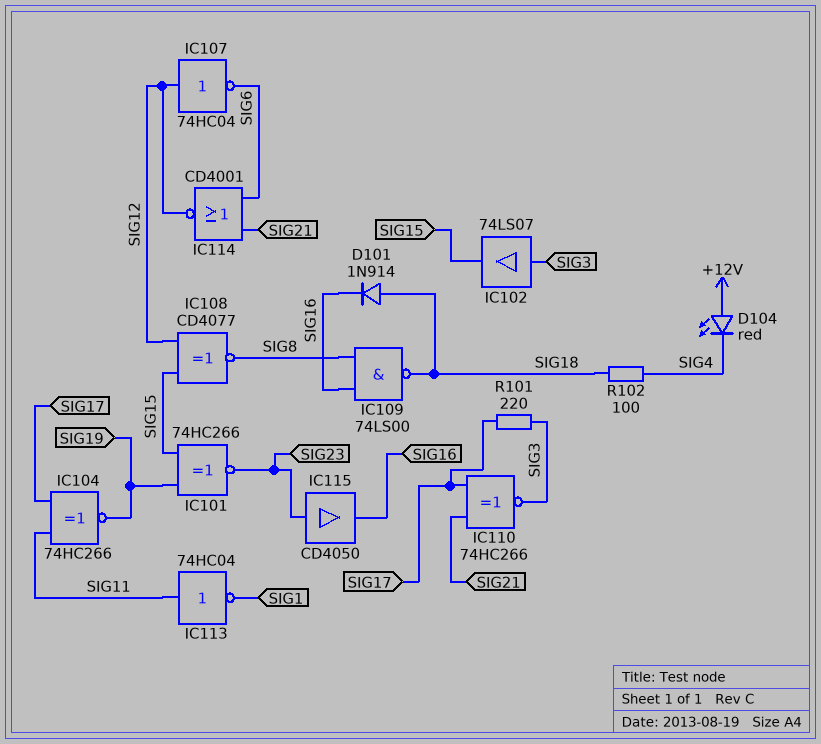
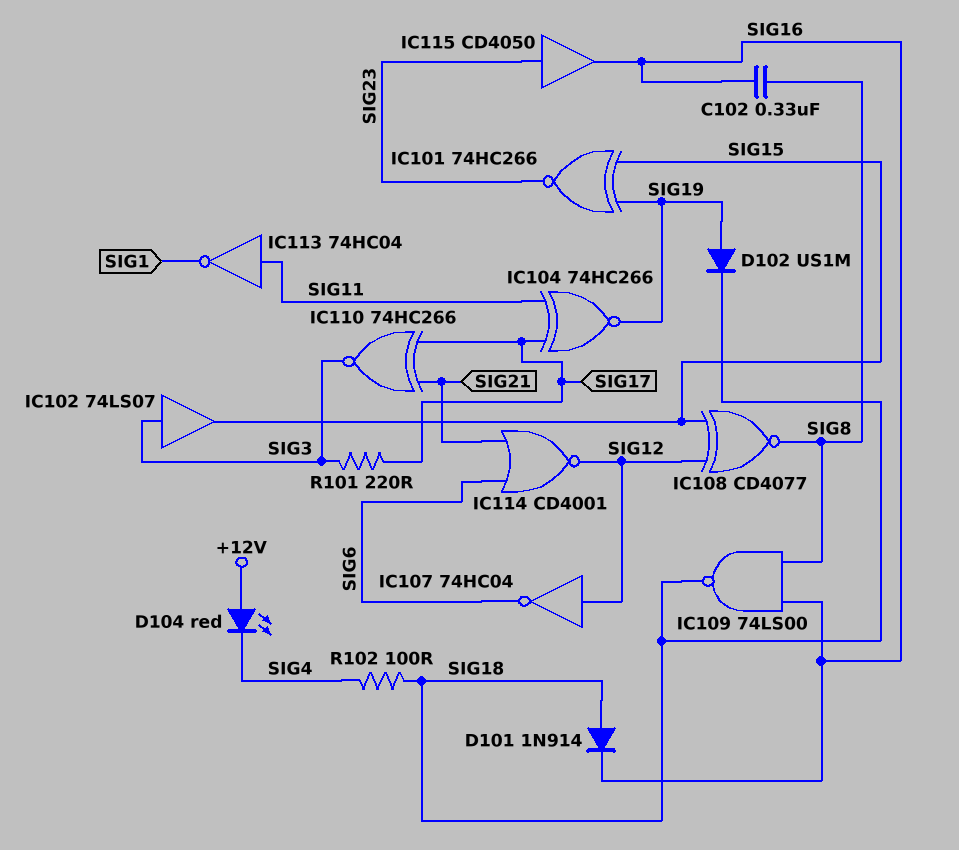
C102: none -> 330nF (SIG8, SIG16)
D102: none -> diode US1M (A SIG19, K SIG18)

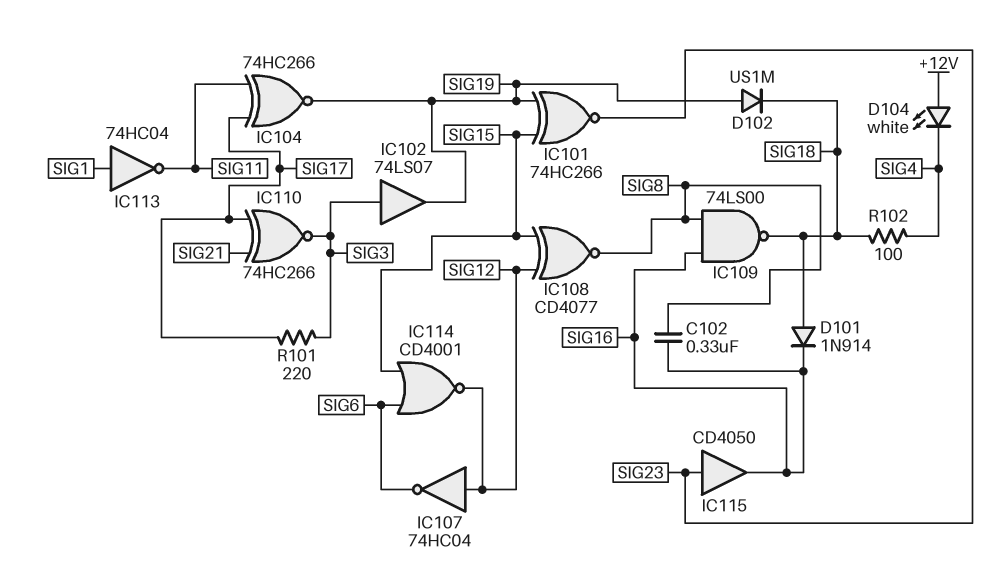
D104: LED red (A +12V, K SIG4) -> LED white (A +12V, K SIG4)
IC102: buffer 74LS07 (in SIG3, out SIG15) -> buffer 74LS07 (in SIG3, out SIG19)
IC113: NOT 74HC04 (in SIG11, out SIG1) -> NOT 74HC04 (in SIG1, out SIG11)
IC114: NOR CD4001 (in SIG6, in SIG21, out SIG12) -> NOR CD4001 (in SIG6, in SIG15, out SIG12)

